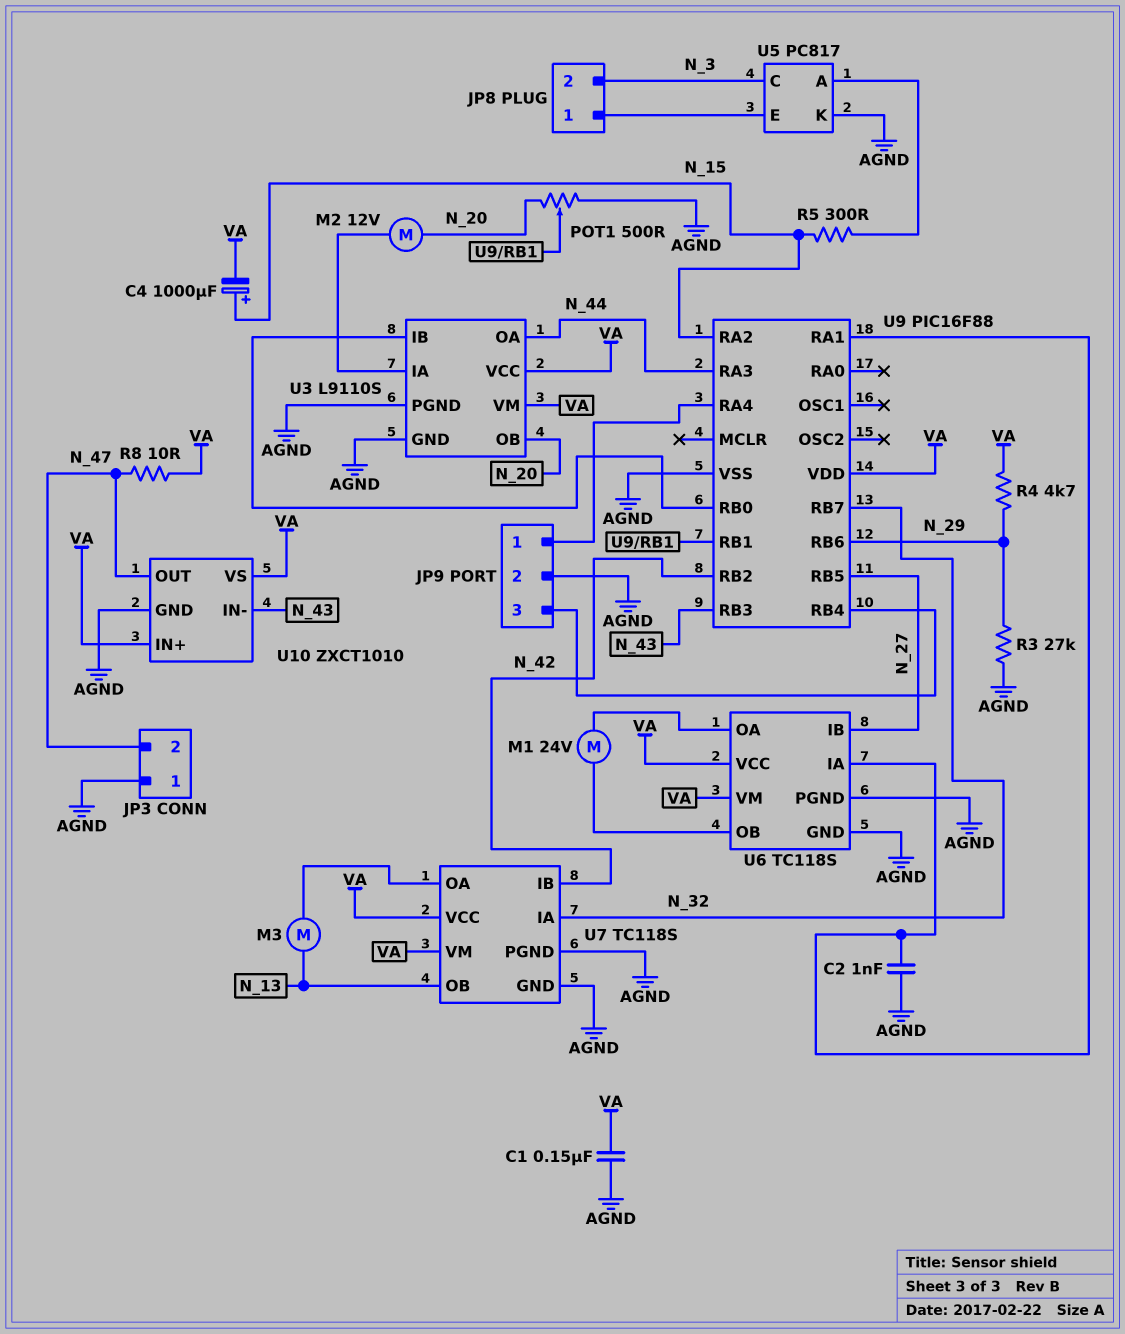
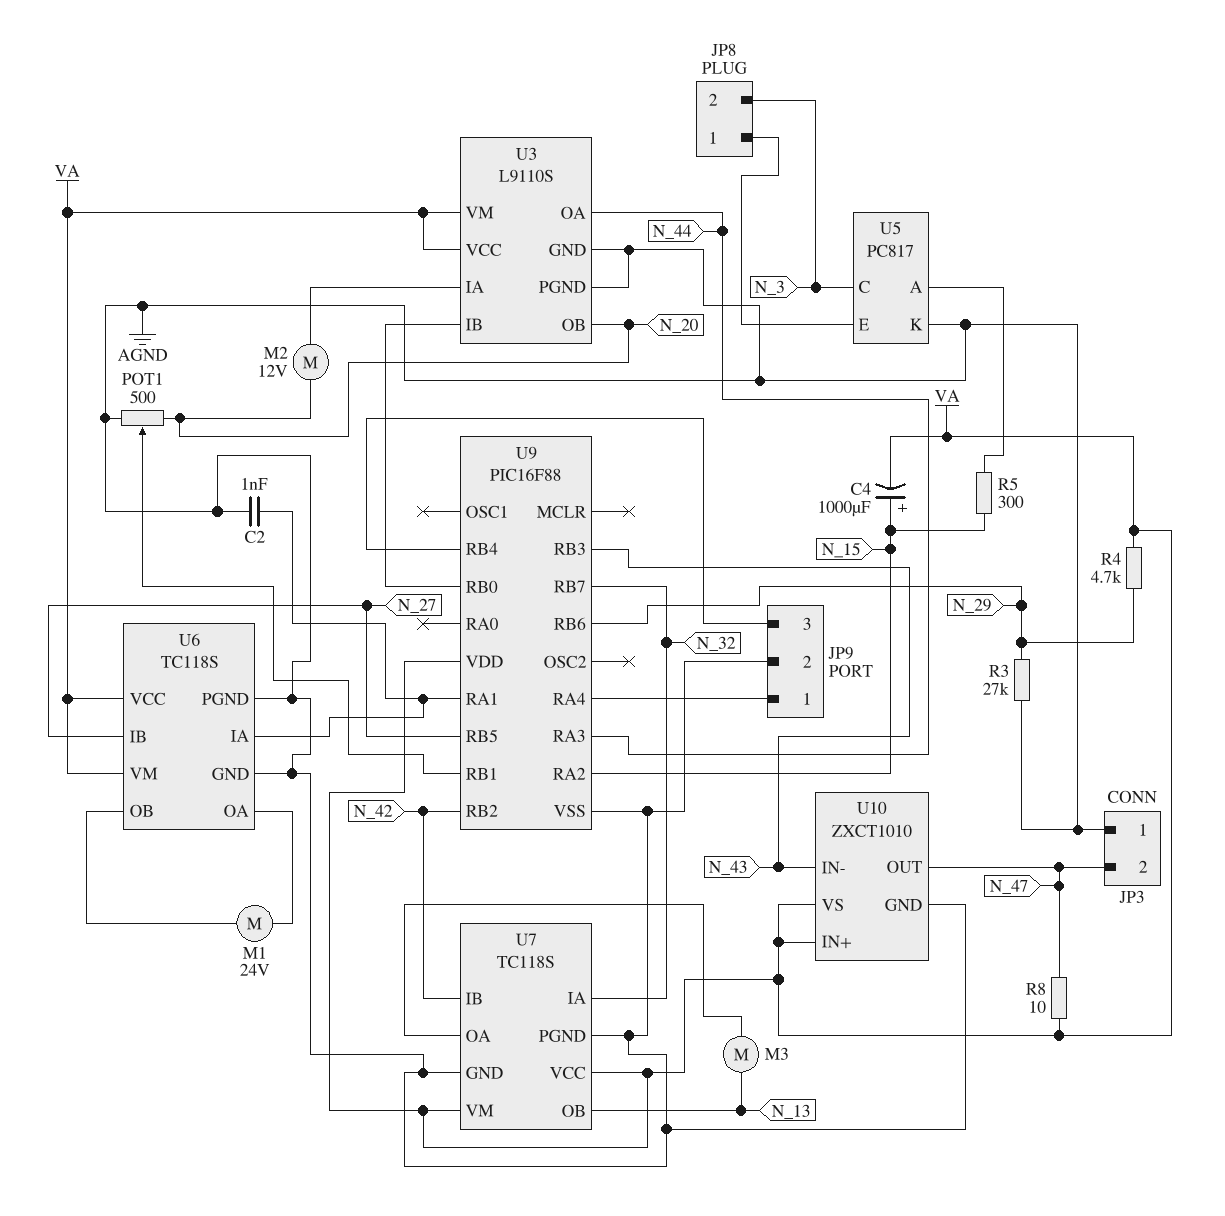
C1: 150nF (AGND, VA) -> none

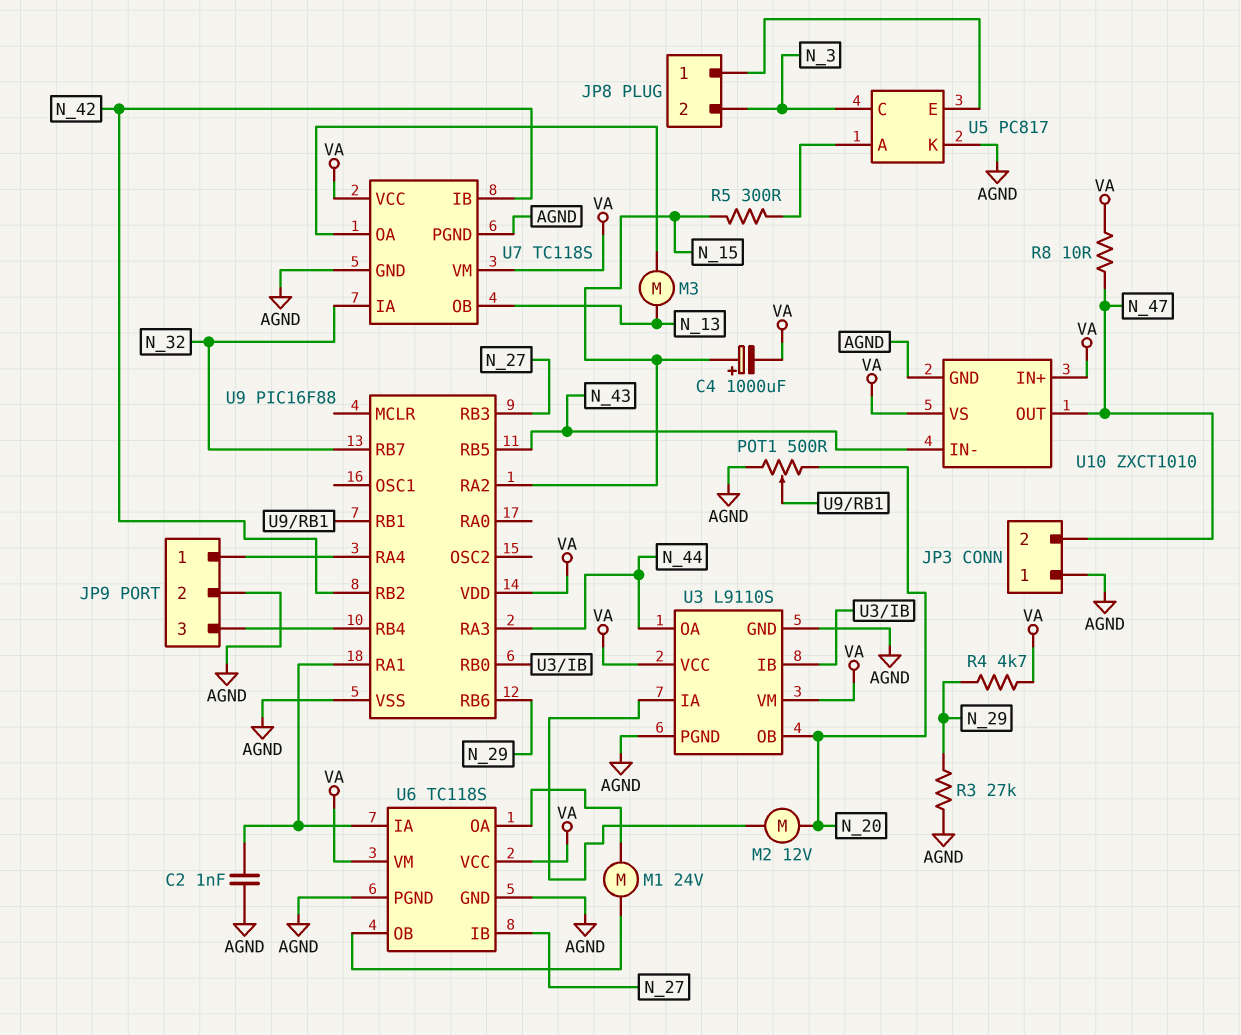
U9 pin RB3: N_43 -> N_27
U9 pin RB5: N_27 -> N_43

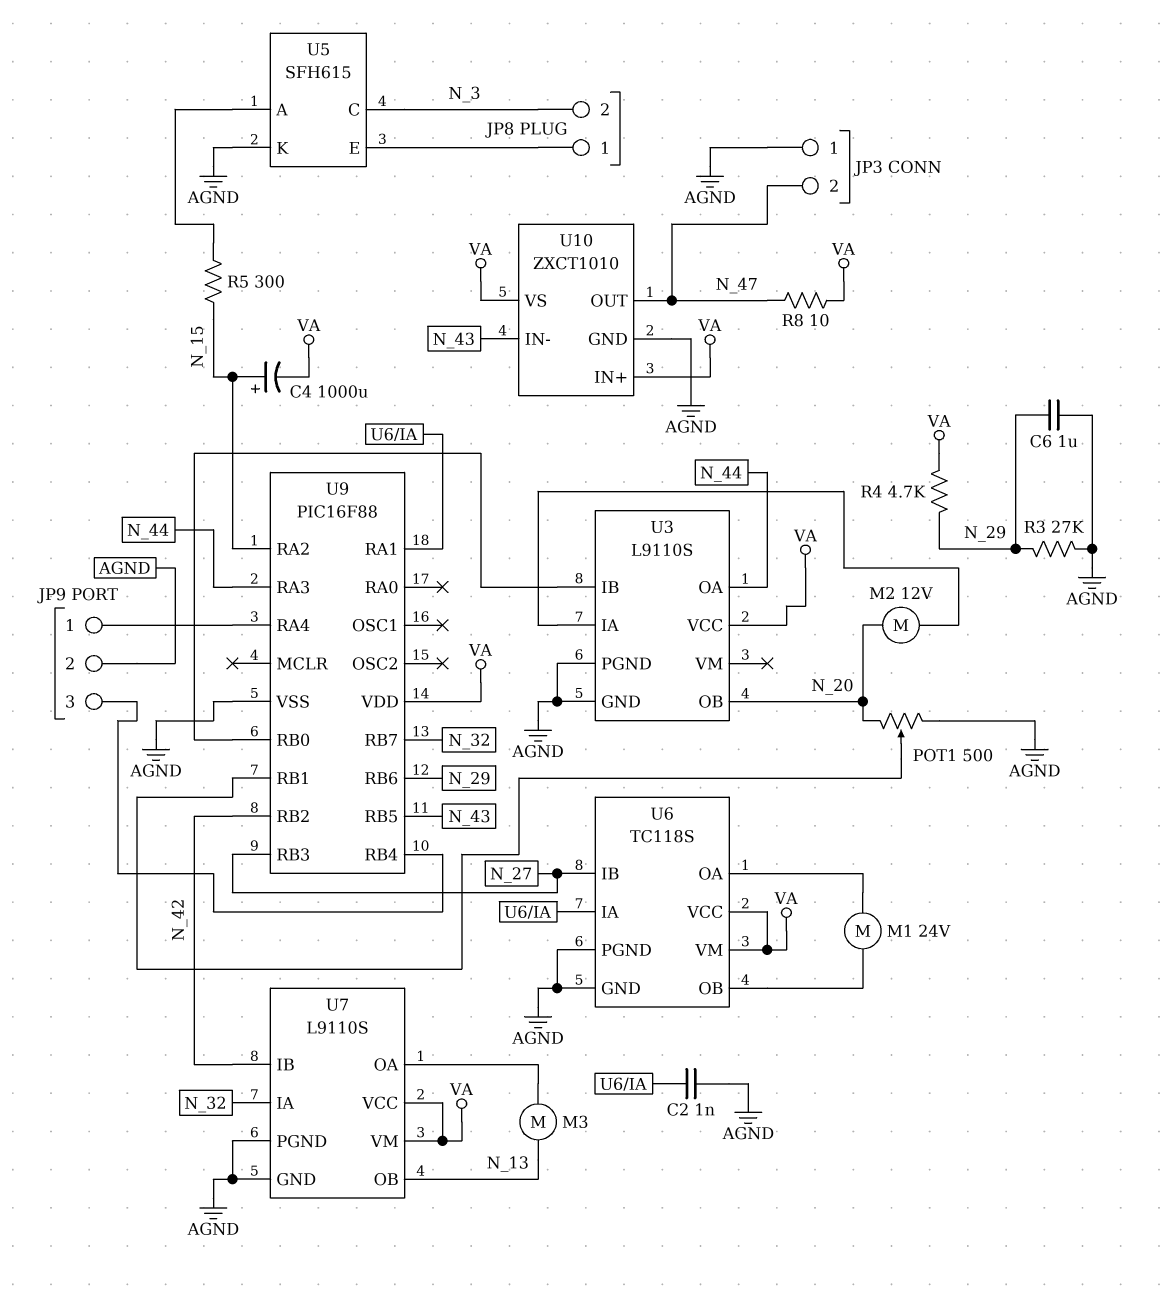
C6: none -> 1uF (AGND, N_29)
U3 pin VM: VA -> none
U5: PC817 -> SFH615
U7: TC118S -> L9110S

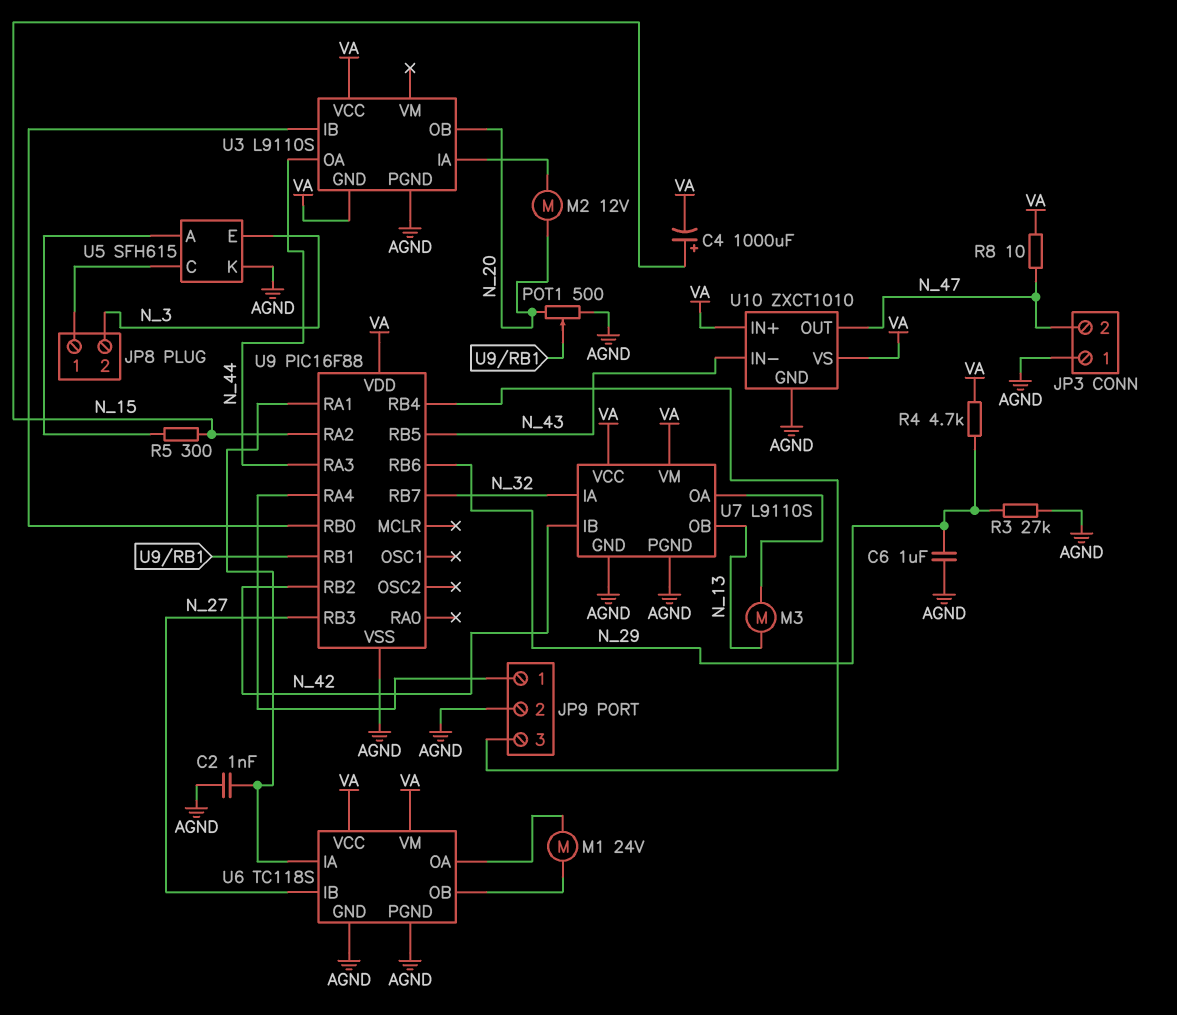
U3 pin GND: AGND -> VA
U5 pin C: N_3 -> JP8/1
U5 pin E: JP8/1 -> N_3

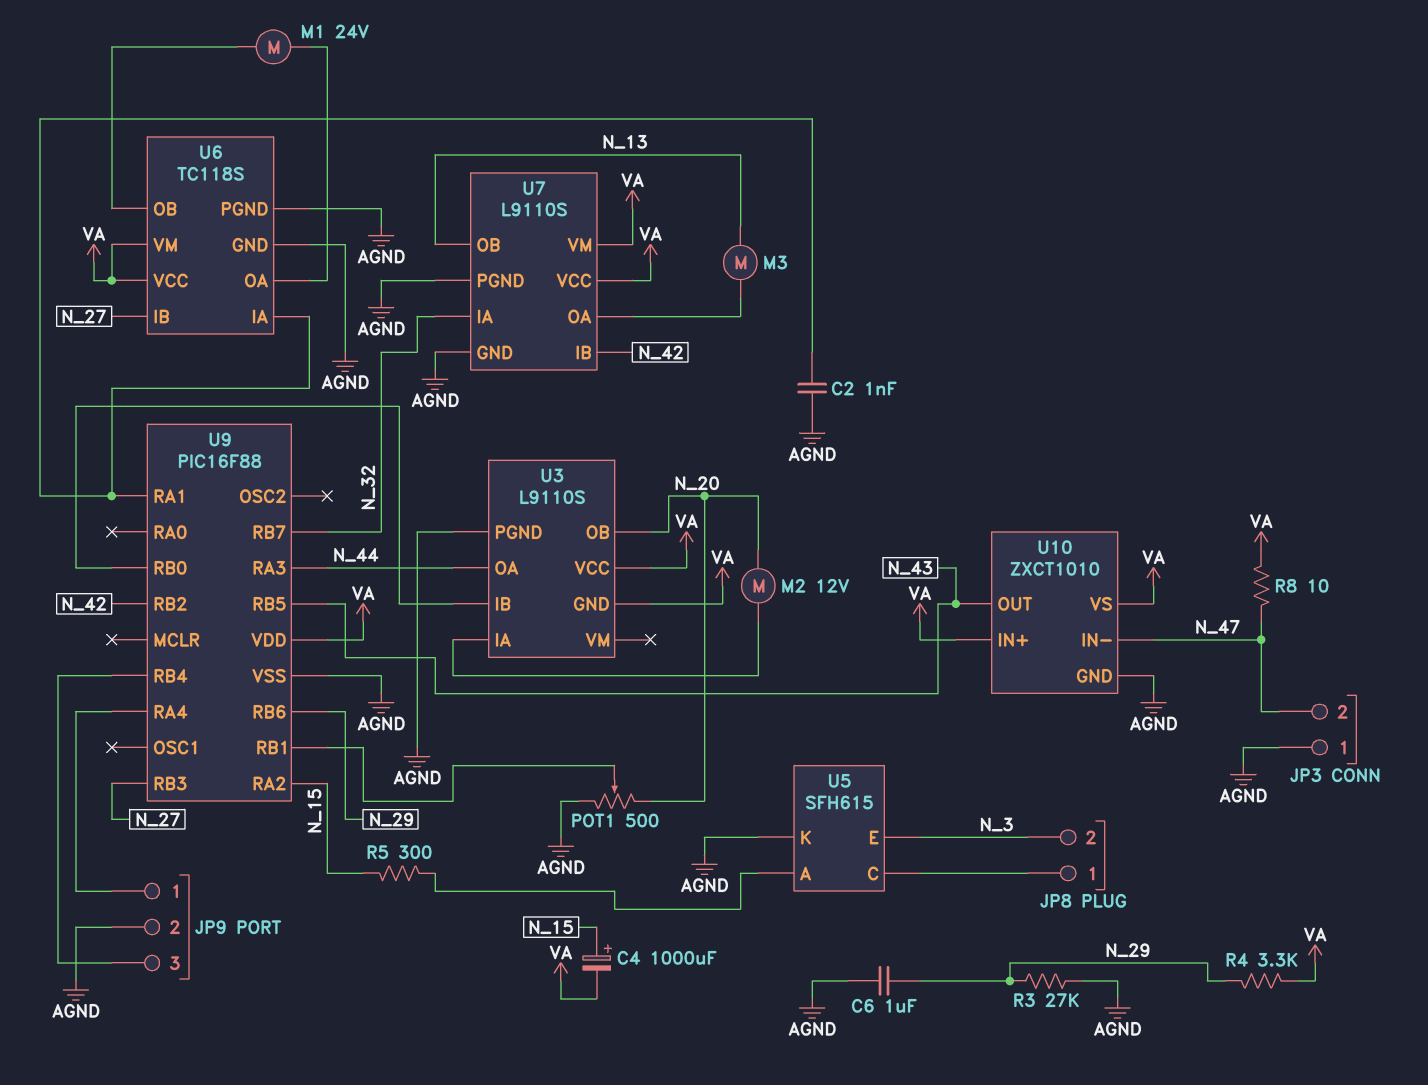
R4: 4.7k (N_29, VA) -> 3.3k (N_29, VA)
U10 pin IN-: N_43 -> N_47
U10 pin OUT: N_47 -> N_43

